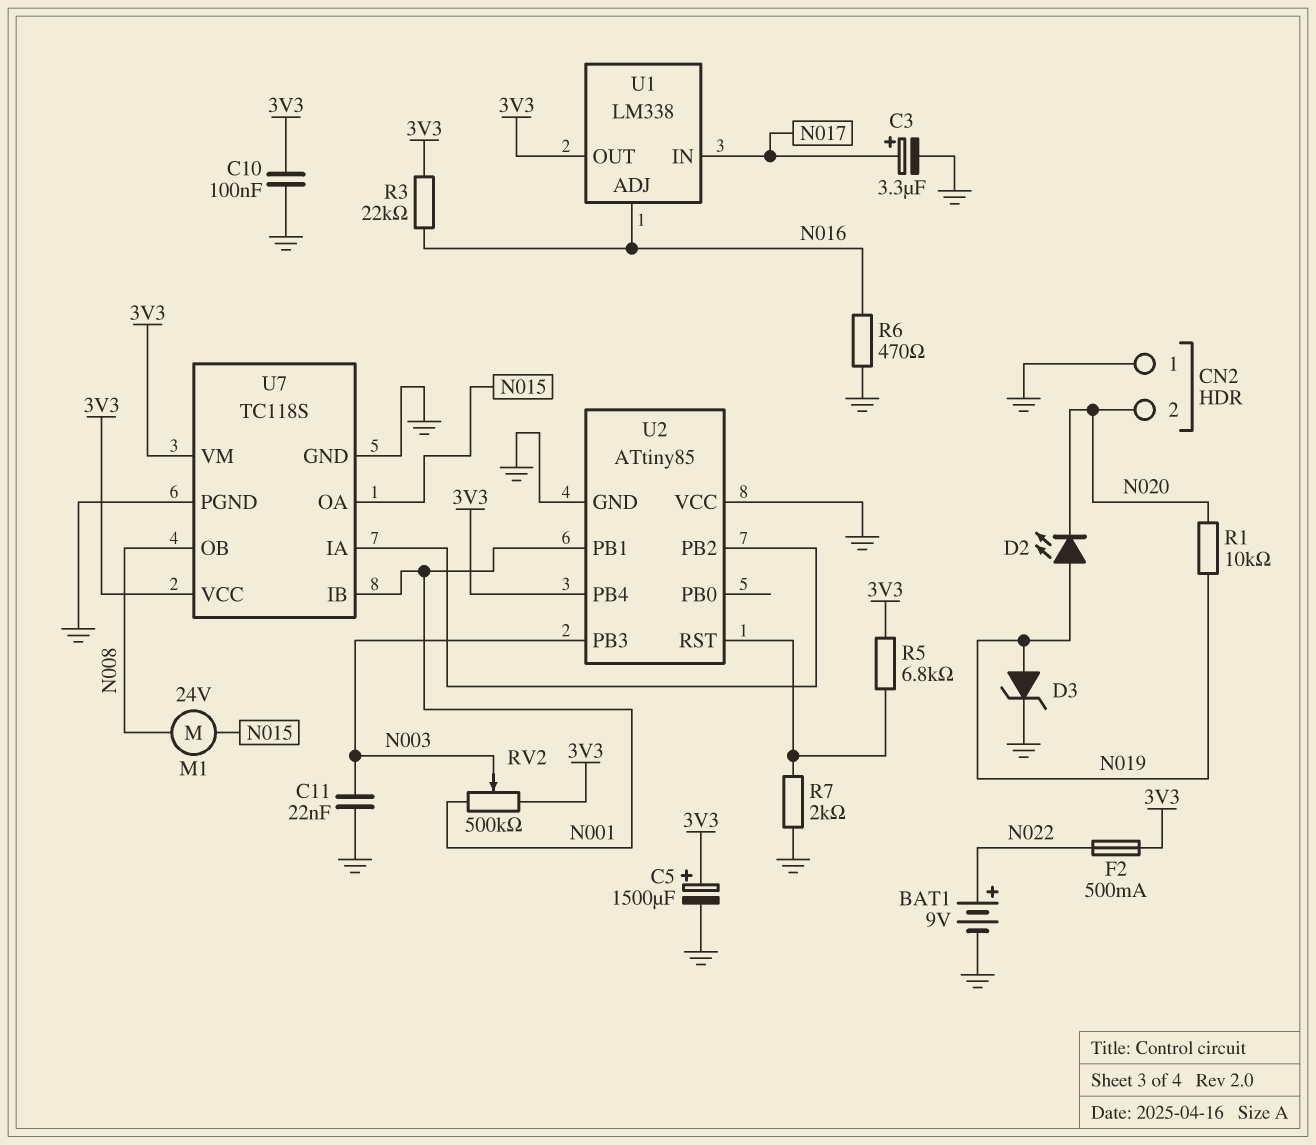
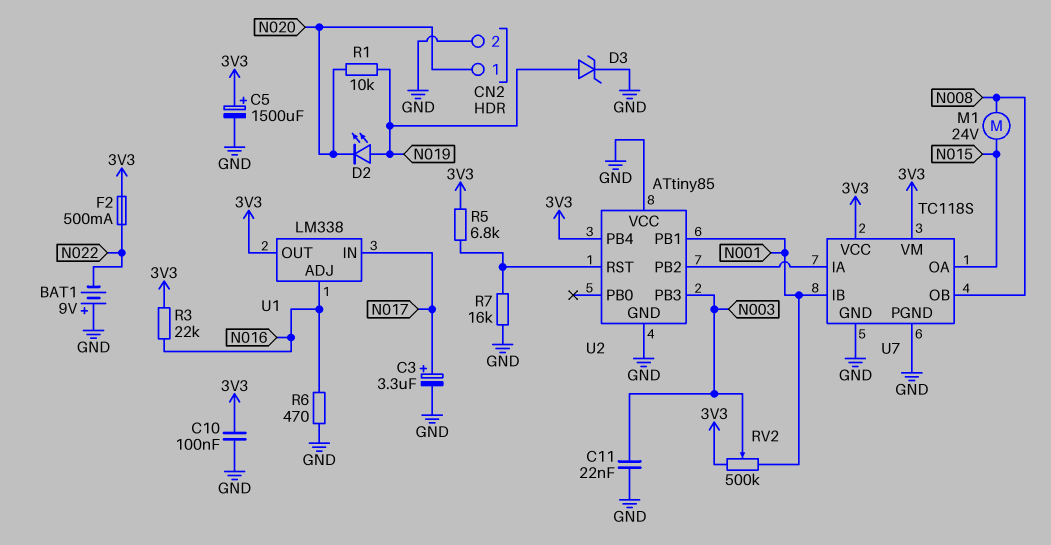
BAT1: 9V (plus N022, minus GND) -> 9V (plus GND, minus N022)
CN2 pin 1: GND -> N020
CN2 pin 2: N020 -> GND
R7: 2k (GND, U2/RST) -> 16k (GND, U2/RST)

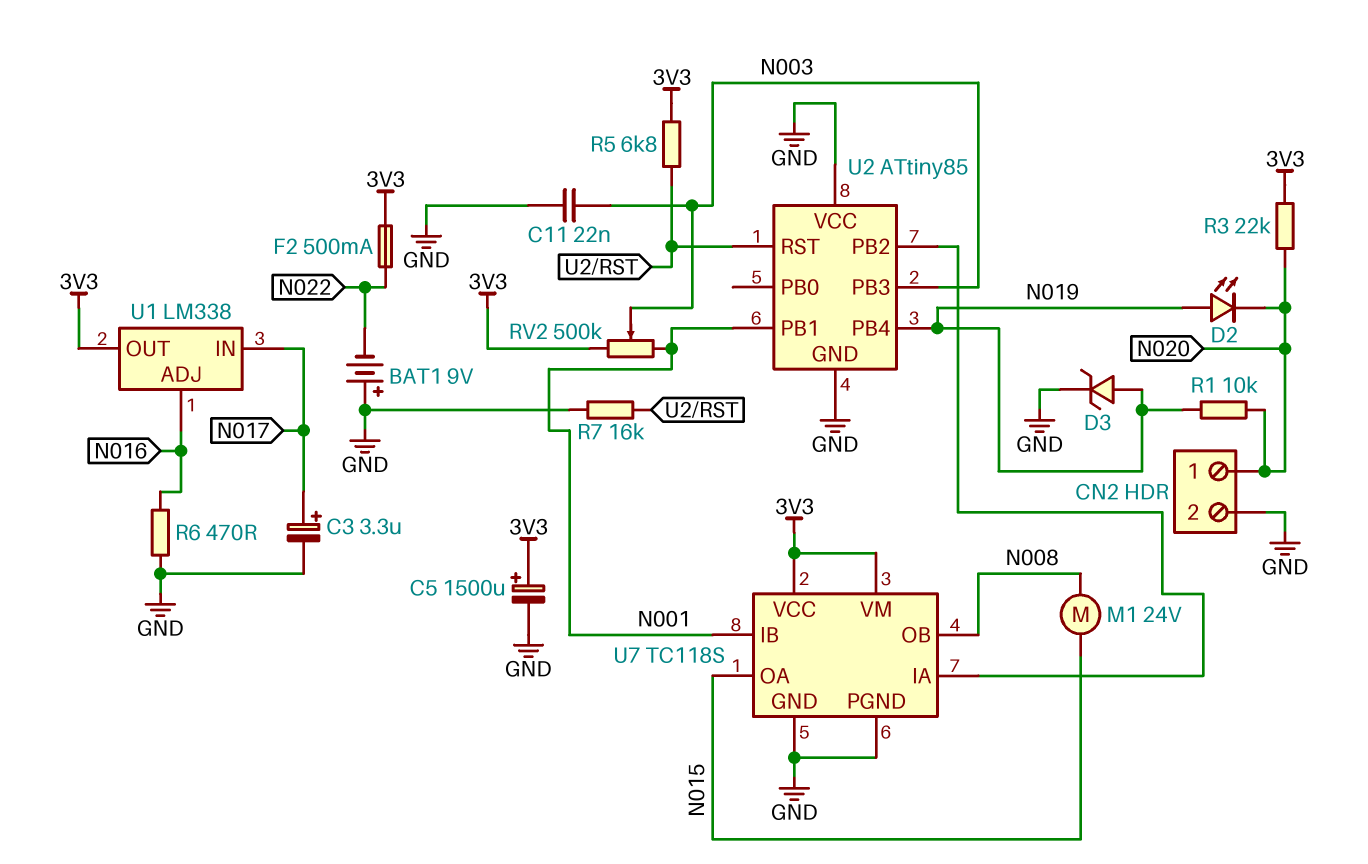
C10: 100nF (3V3, GND) -> none
R3: 22k (3V3, N016) -> 22k (3V3, N020)
U2 pin PB4: 3V3 -> N019

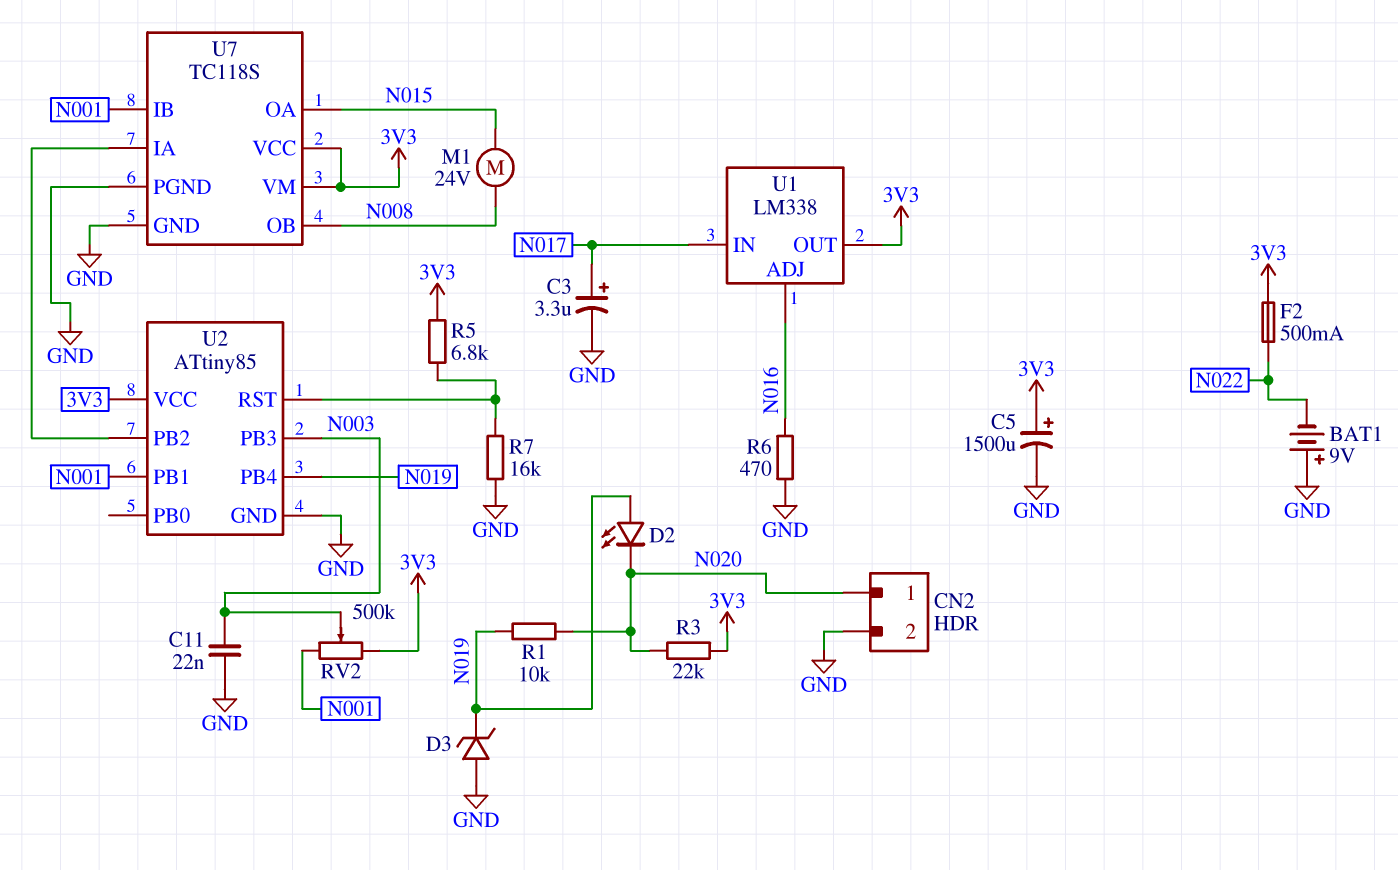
D3: zener (A N019, K GND) -> zener (A GND, K N019)
U2 pin VCC: GND -> 3V3

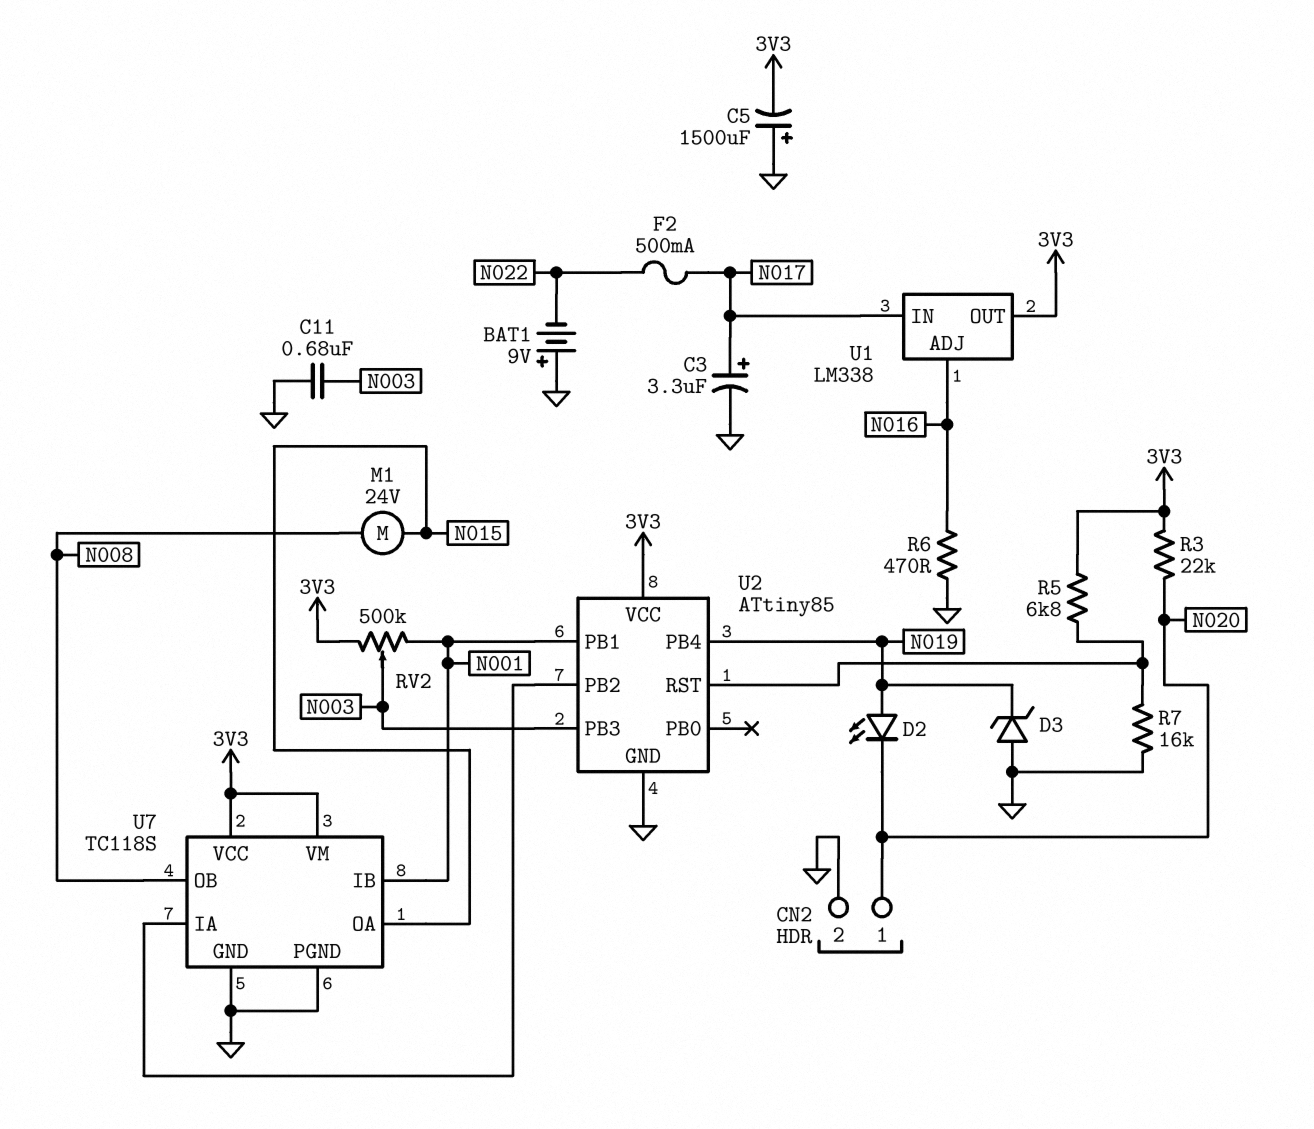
C5: 1500uF (plus 3V3, minus GND) -> 1500uF (plus GND, minus 3V3)
C11: 22nF (GND, N003) -> 680nF (GND, N003)
F2: 500mA (3V3, N022) -> 500mA (N017, N022)
R1: 10k (N019, N020) -> none

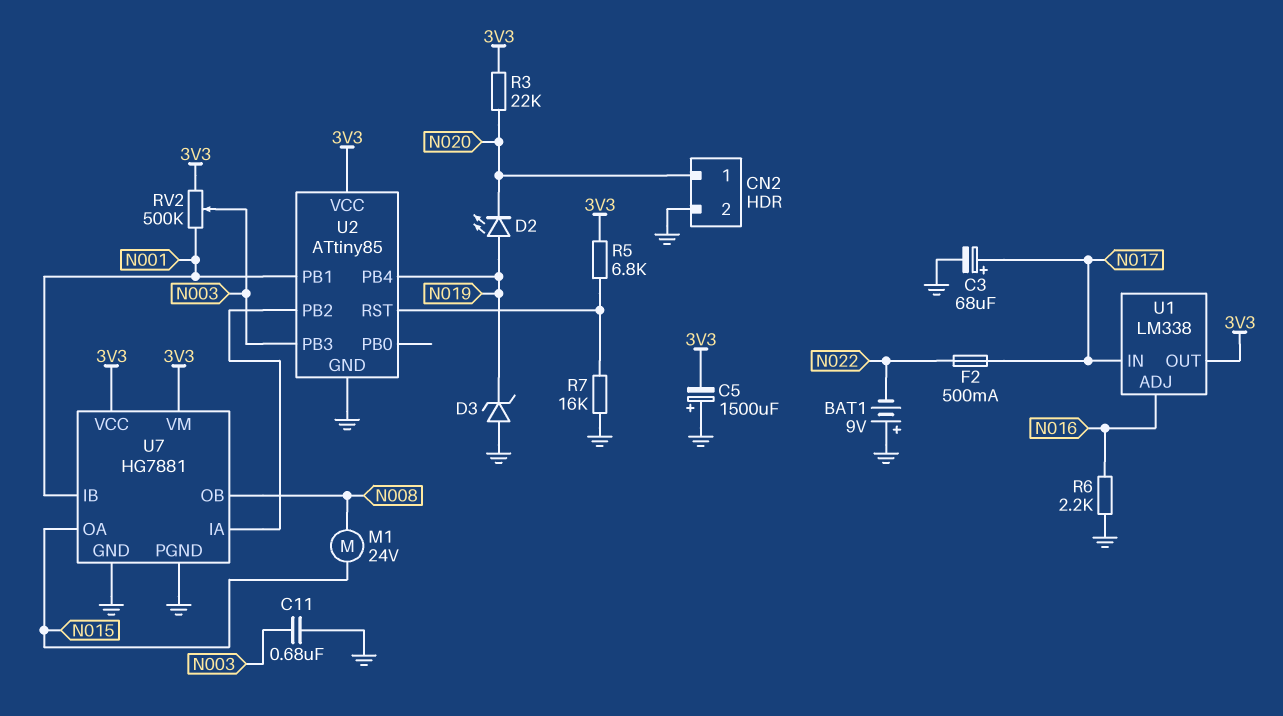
C3: 3.3uF (plus N017, minus GND) -> 68uF (plus N017, minus GND)
R6: 470 (GND, N016) -> 2.2k (GND, N016)
U7: TC118S -> HG7881

